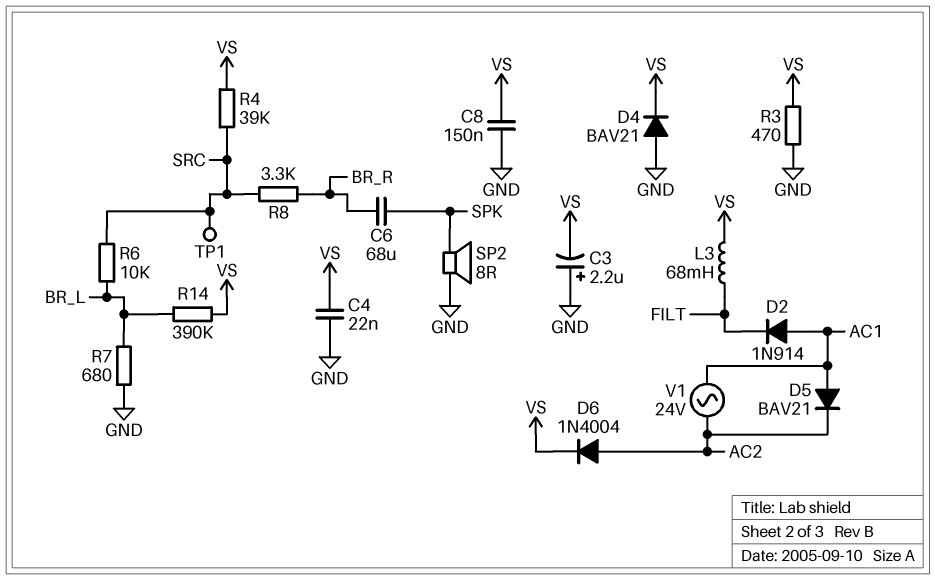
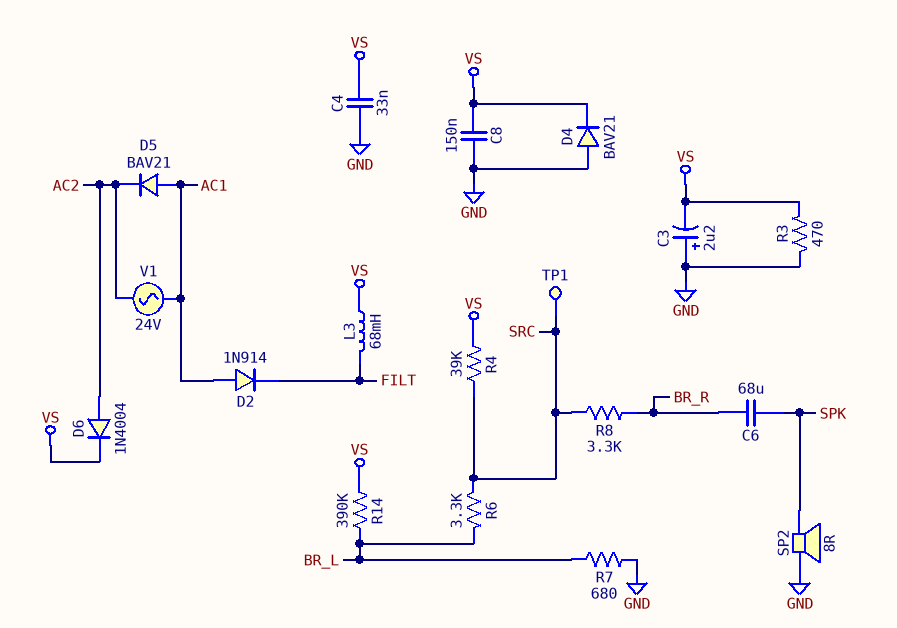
C4: 22nF (GND, VS) -> 33nF (GND, VS)
R6: 10k (BR_L, SRC) -> 3.3k (BR_L, SRC)

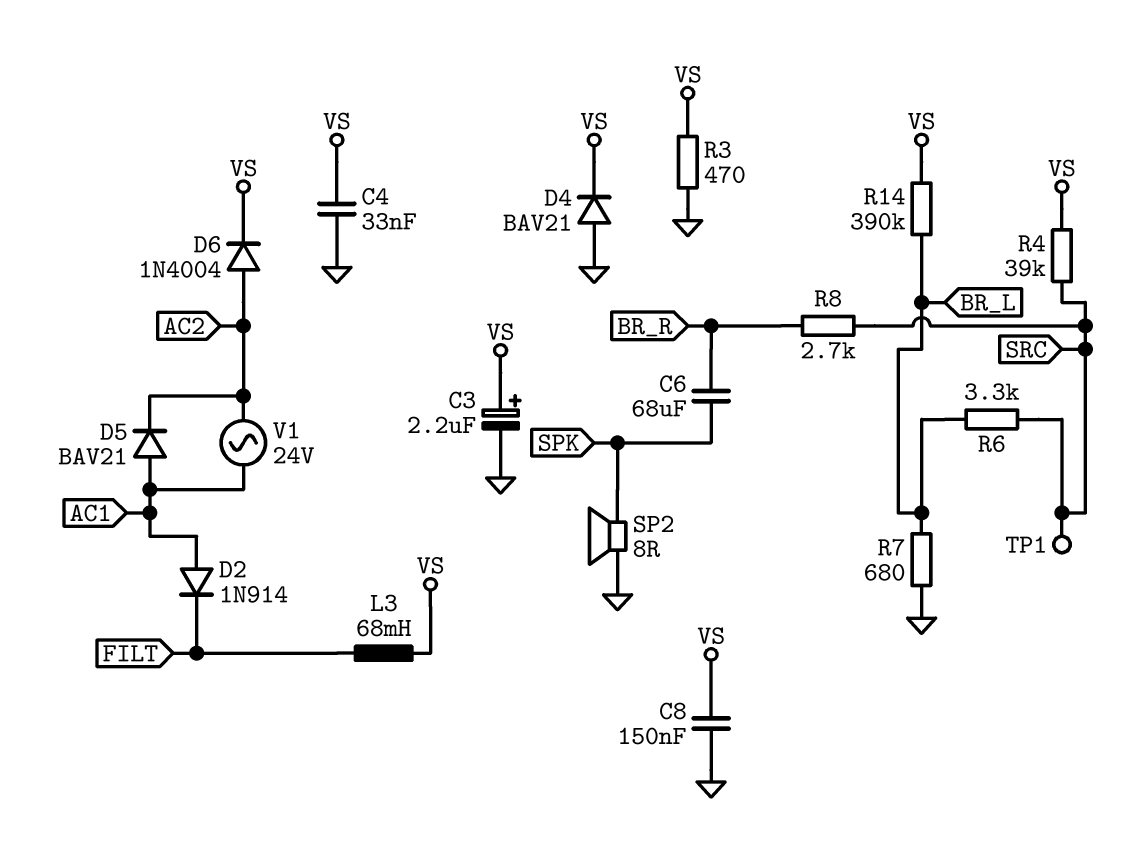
C3: 2.2uF (plus GND, minus VS) -> 2.2uF (plus VS, minus GND)
R8: 3.3k (BR_R, SRC) -> 2.7k (BR_R, SRC)

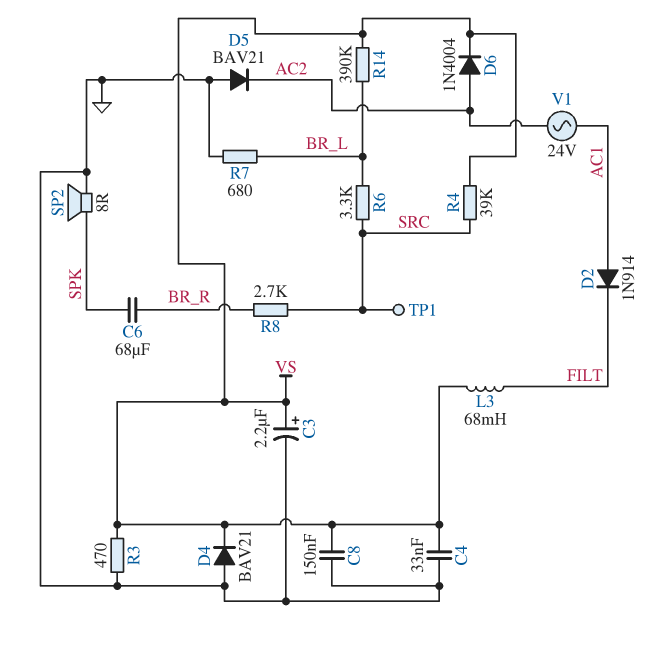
D5: diode BAV21 (A AC1, K AC2) -> diode BAV21 (A GND, K AC2)

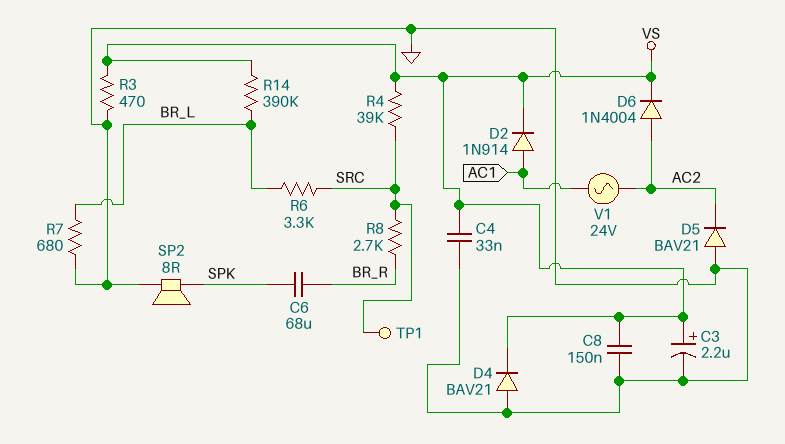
D2: diode 1N914 (A AC1, K FILT) -> diode 1N914 (A AC1, K VS)
L3: 68mH (FILT, VS) -> none

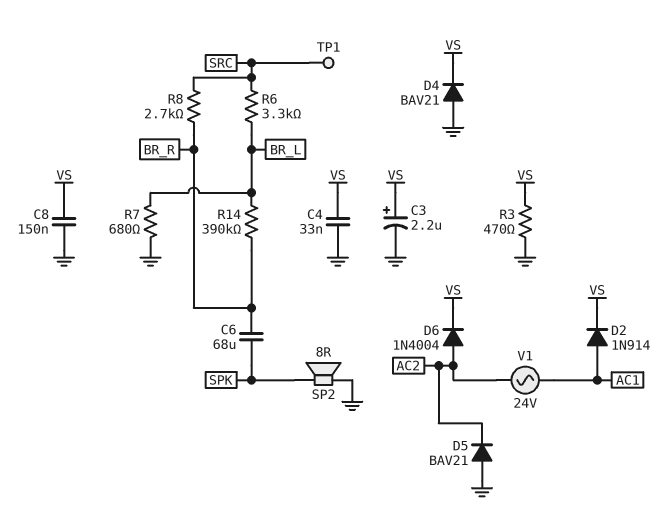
R4: 39k (SRC, VS) -> none
R14: 390k (BR_L, VS) -> 390k (BR_L, BR_R)

